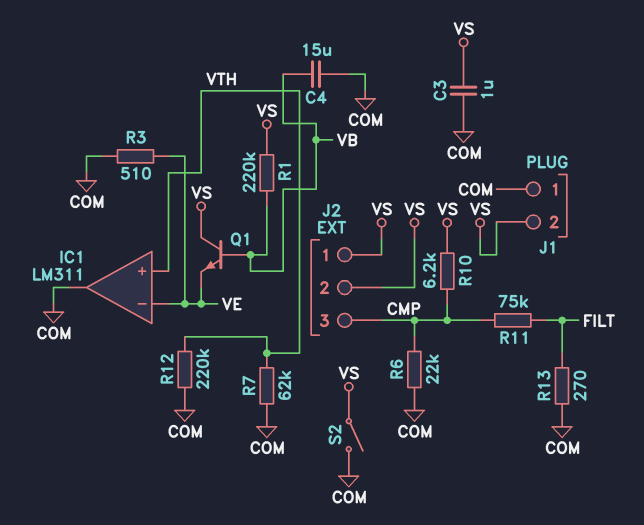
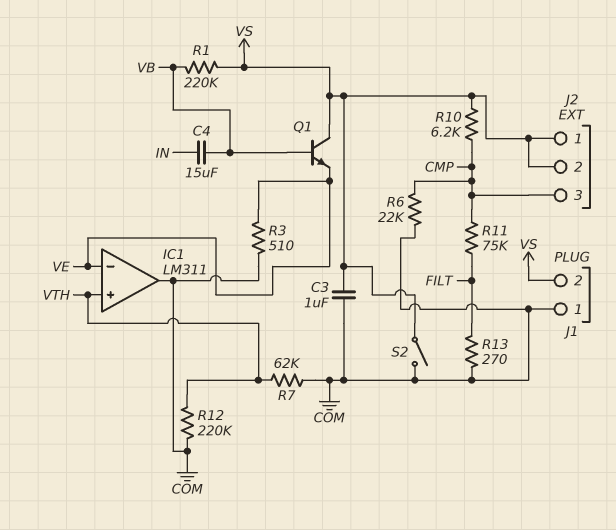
C4: 15uF (COM, VB) -> 15uF (IN, VB)

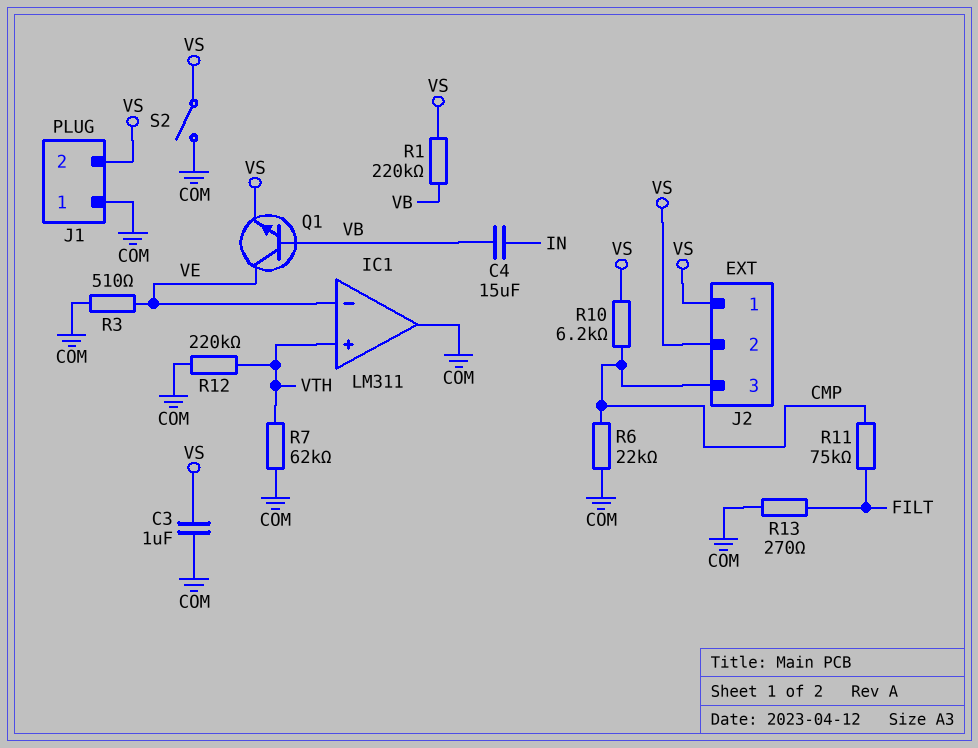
Q1: NPN (B VB, C VS, E VE) -> NPN (B VB, C VE, E VS)

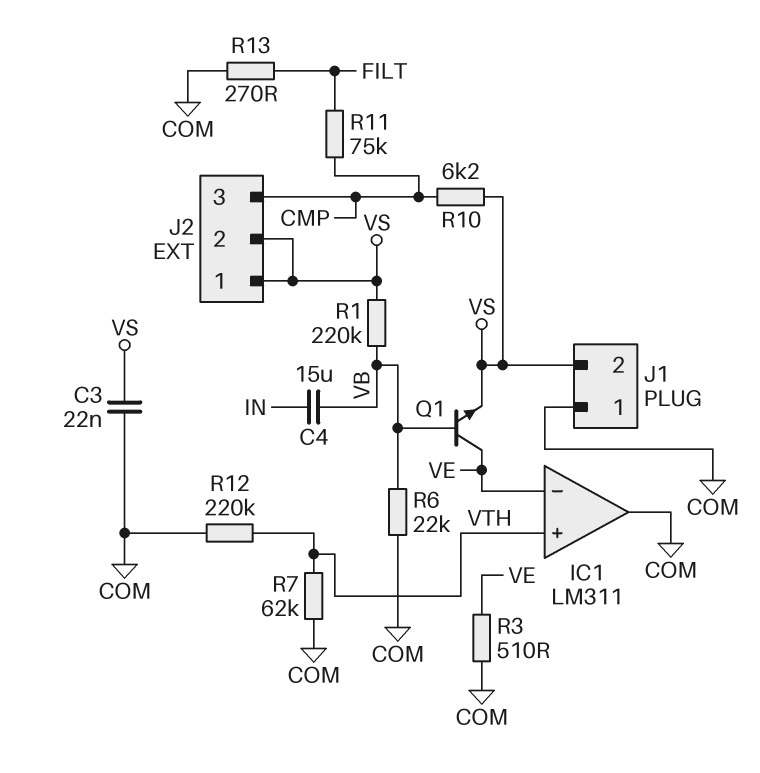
C3: 1uF (COM, VS) -> 22nF (COM, VS)
R6: 22k (CMP, COM) -> 22k (COM, VB)
S2: switch (COM, VS) -> none

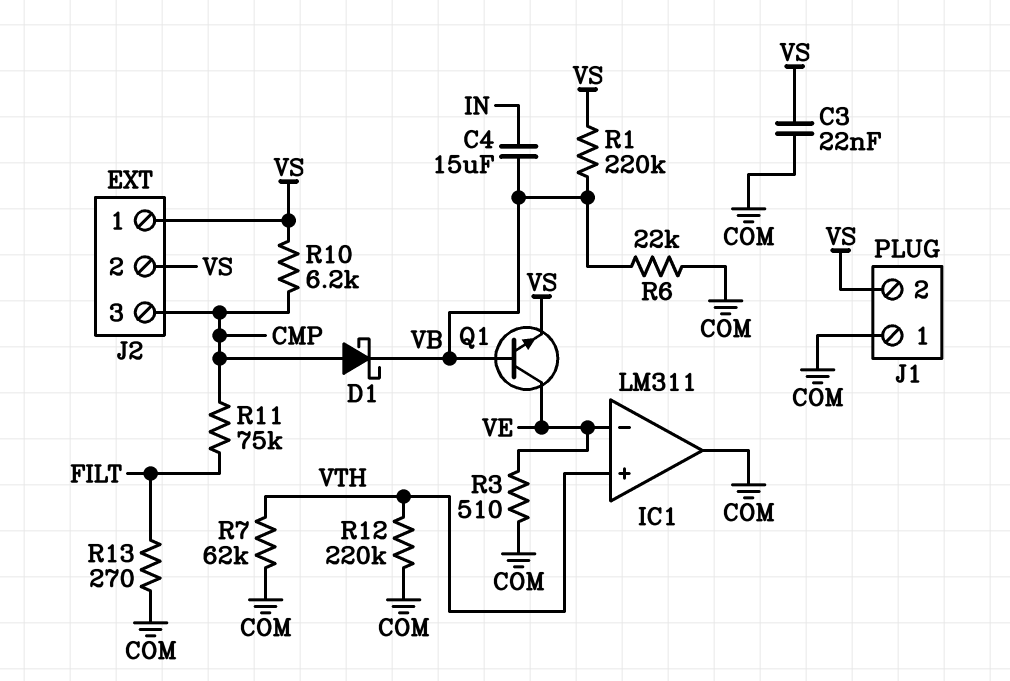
D1: none -> schottky (A CMP, K VB)

